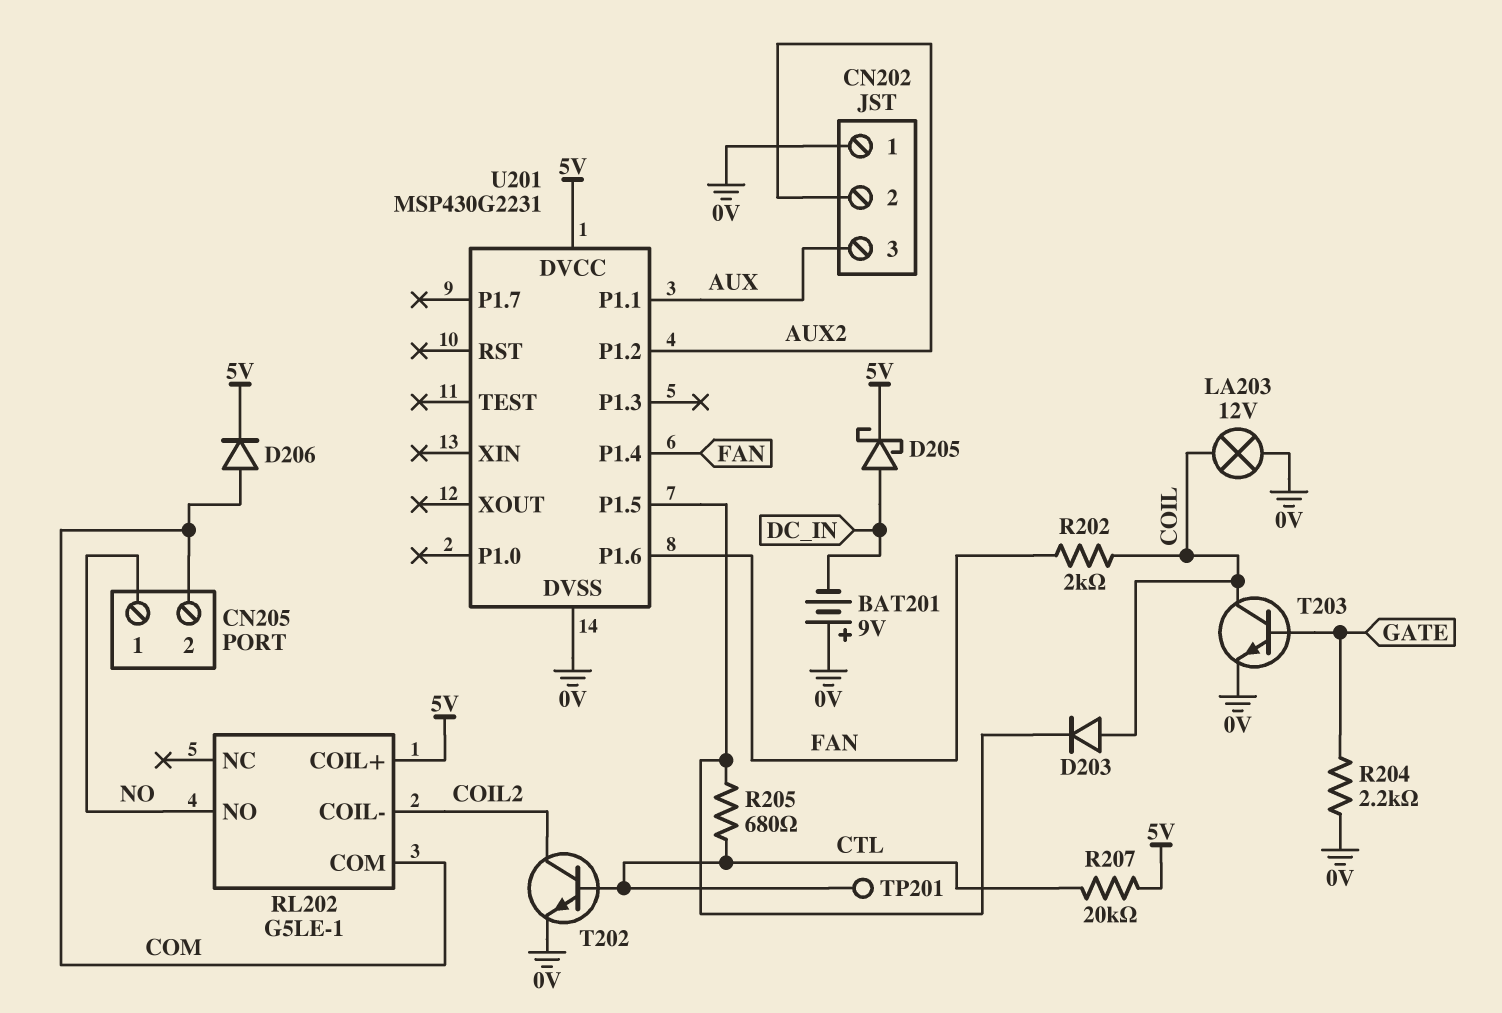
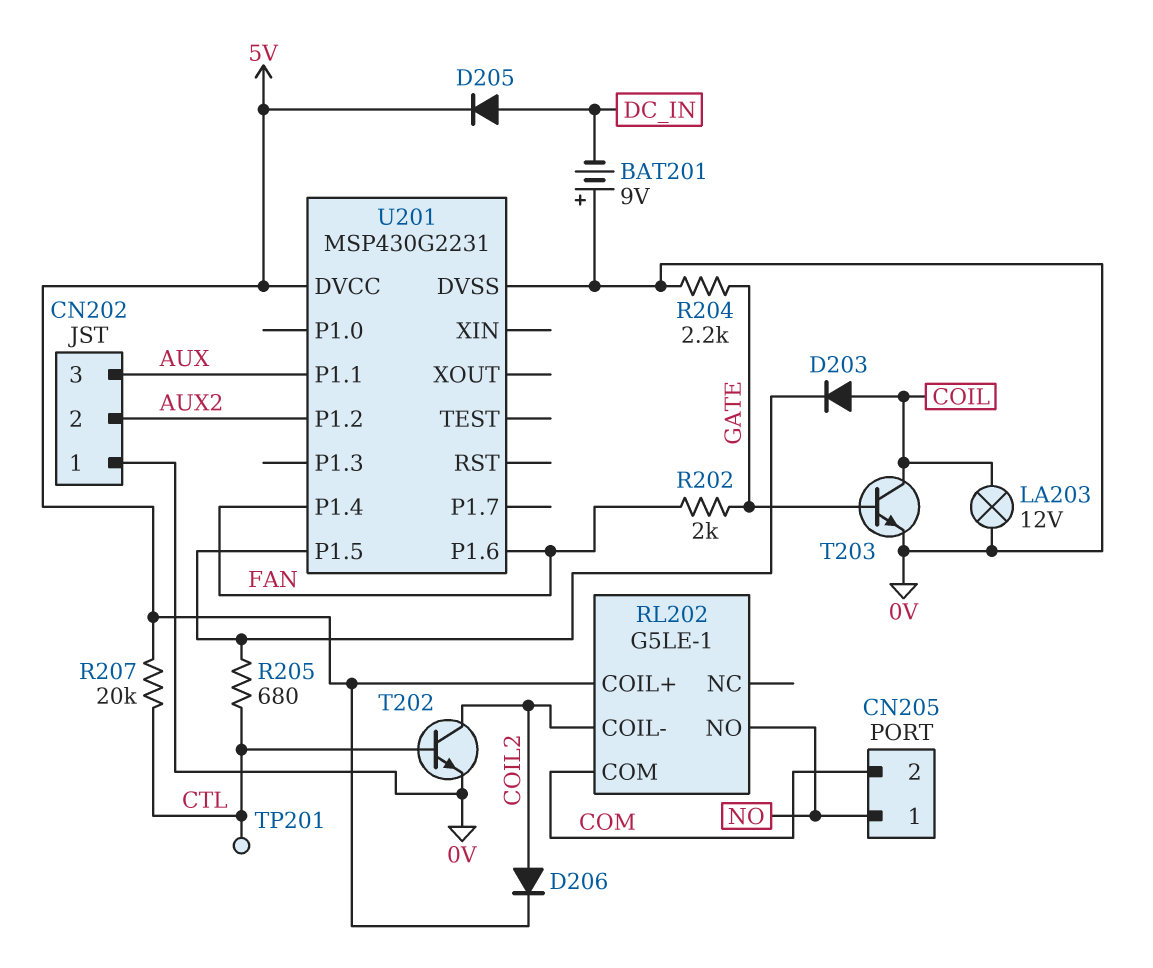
D205: schottky (A DC_IN, K 5V) -> diode (A DC_IN, K 5V)
D206: diode (A COM, K 5V) -> diode (A COIL2, K 5V)
R202: 2k (COIL, FAN) -> 2k (FAN, GATE)

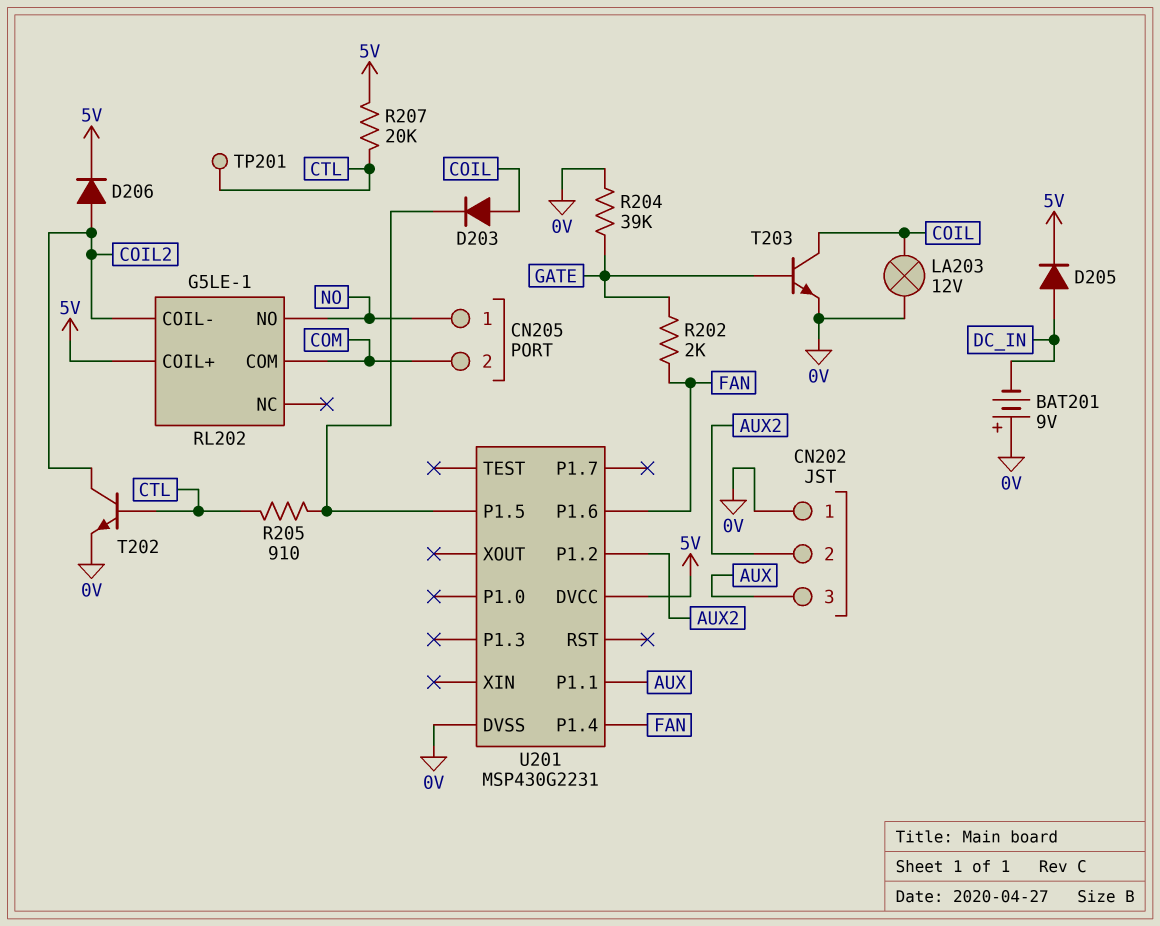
R204: 2.2k (0V, GATE) -> 39k (0V, GATE)
R205: 680 (CTL, U201/P1.5) -> 910 (CTL, U201/P1.5)

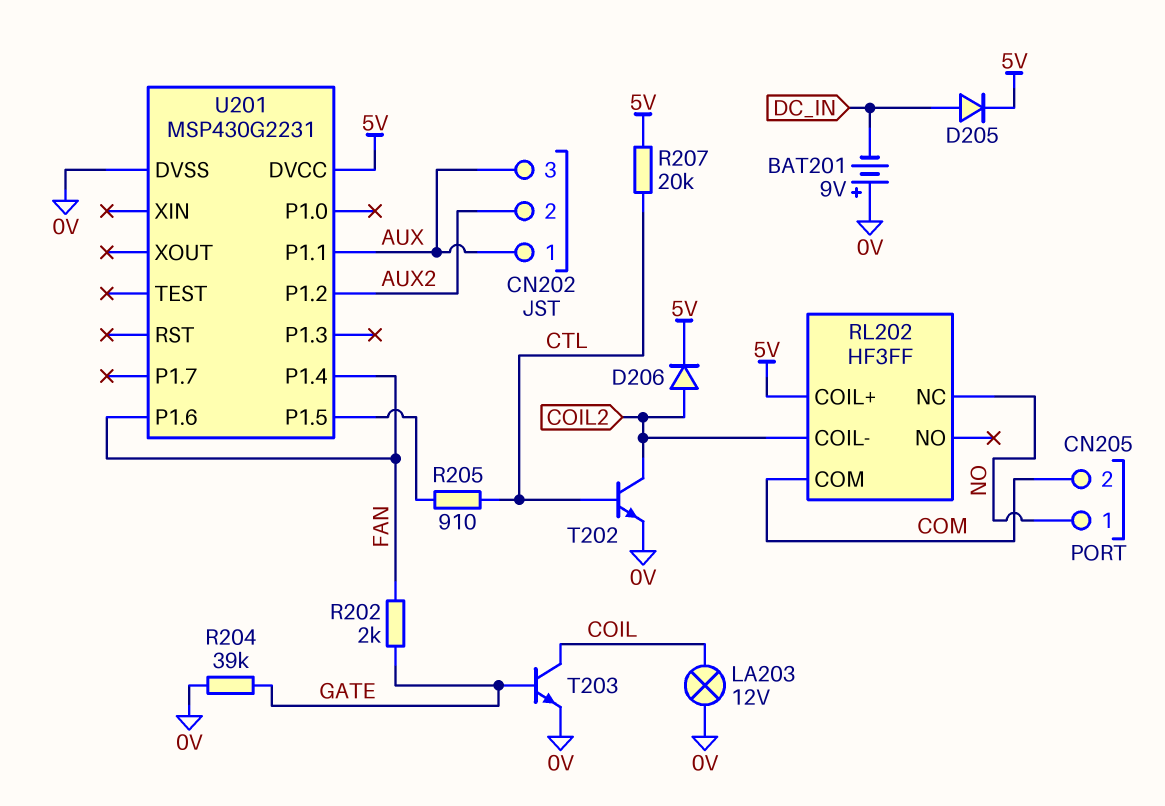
CN202 pin 1: 0V -> AUX
D203: diode (A COIL, K U201/P1.5) -> none
RL202: G5LE-1 -> HF3FF
RL202 pin NC: none -> NO
RL202 pin NO: NO -> none
TP201: test point (CTL) -> none

